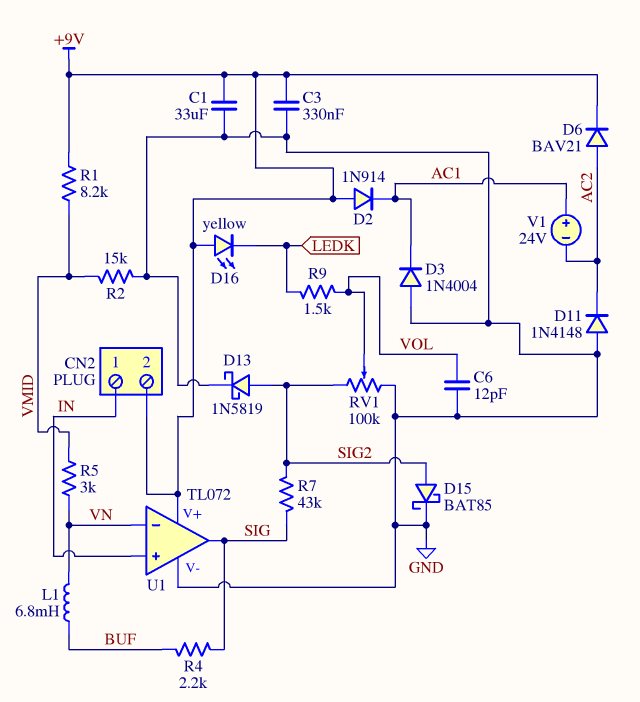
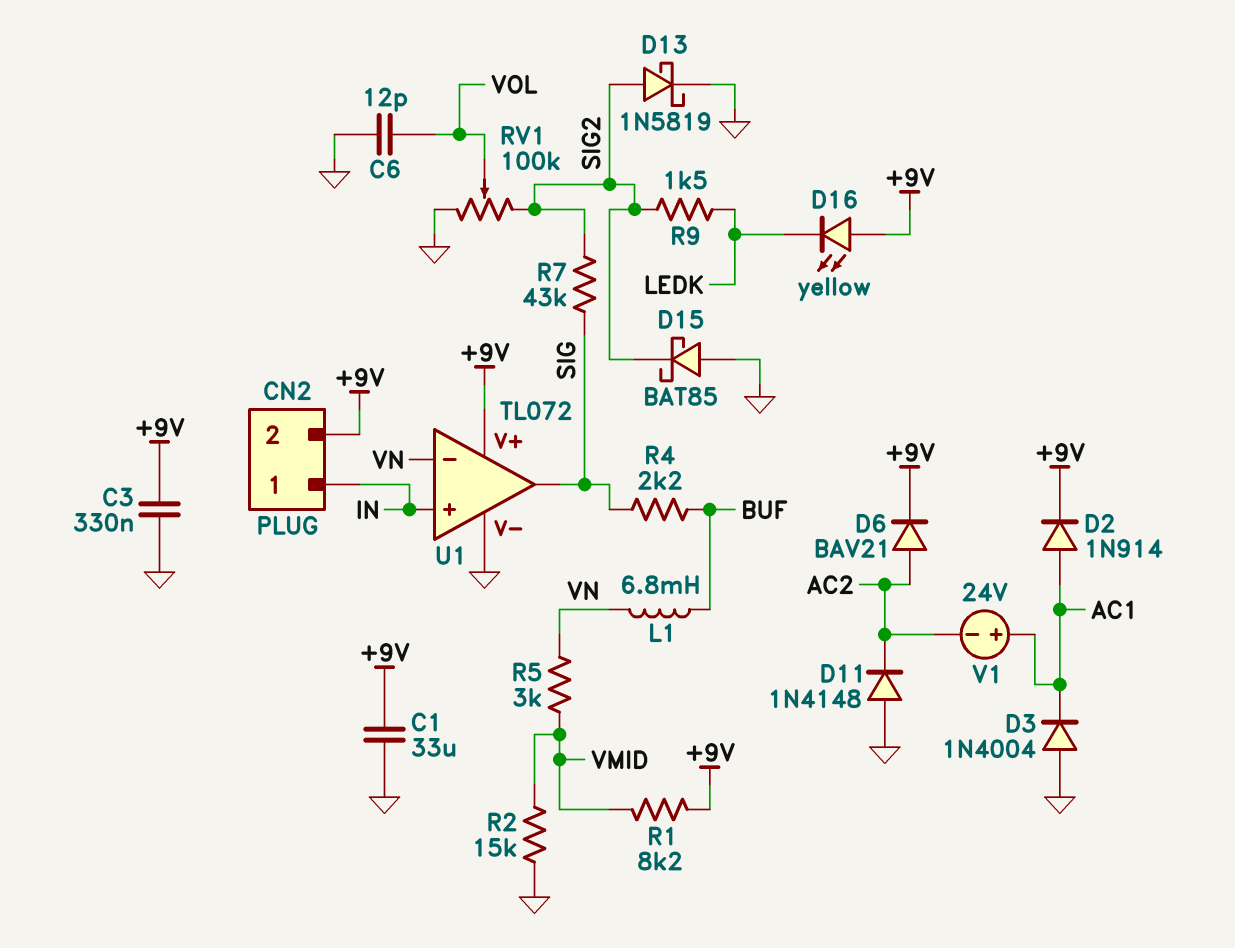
D2: diode 1N914 (A +9V, K AC1) -> diode 1N914 (A AC1, K +9V)
D15: schottky BAT85 (A SIG2, K GND) -> schottky BAT85 (A GND, K SIG2)
R9: 1.5k (LEDK, VOL) -> 1.5k (LEDK, SIG2)

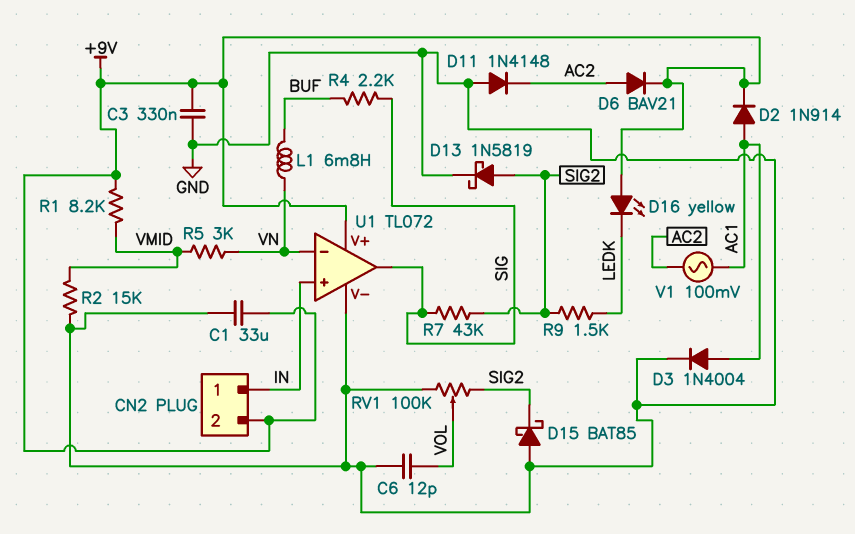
D3: diode 1N4004 (A GND, K AC1) -> diode 1N4004 (A AC1, K GND)
V1: 24V (plus AC1, minus AC2) -> AC 100mV (AC1, AC2)

